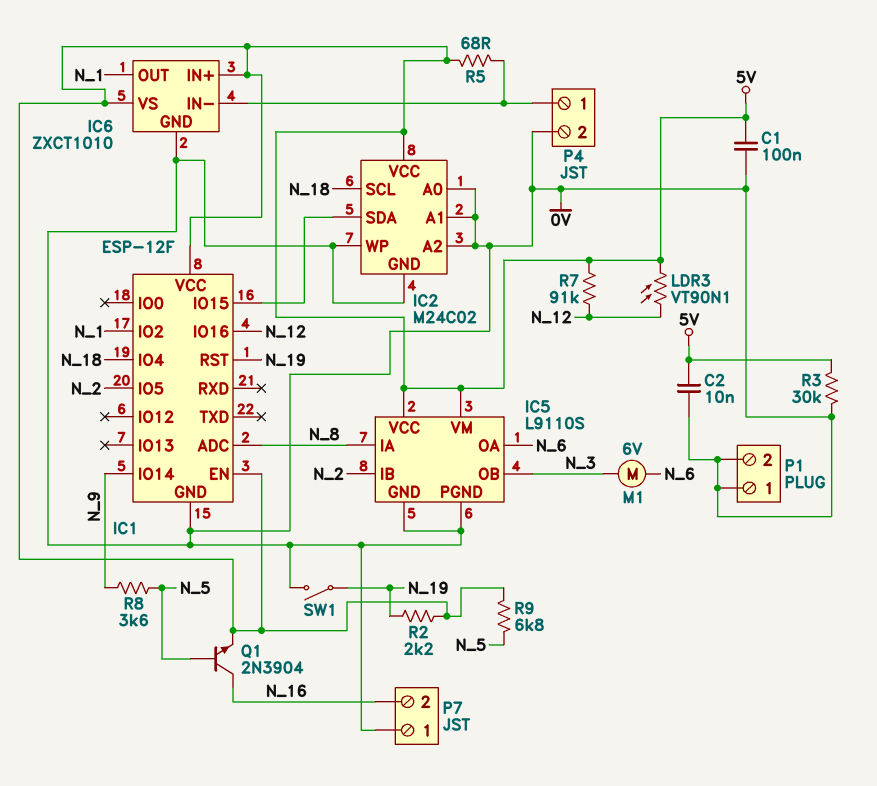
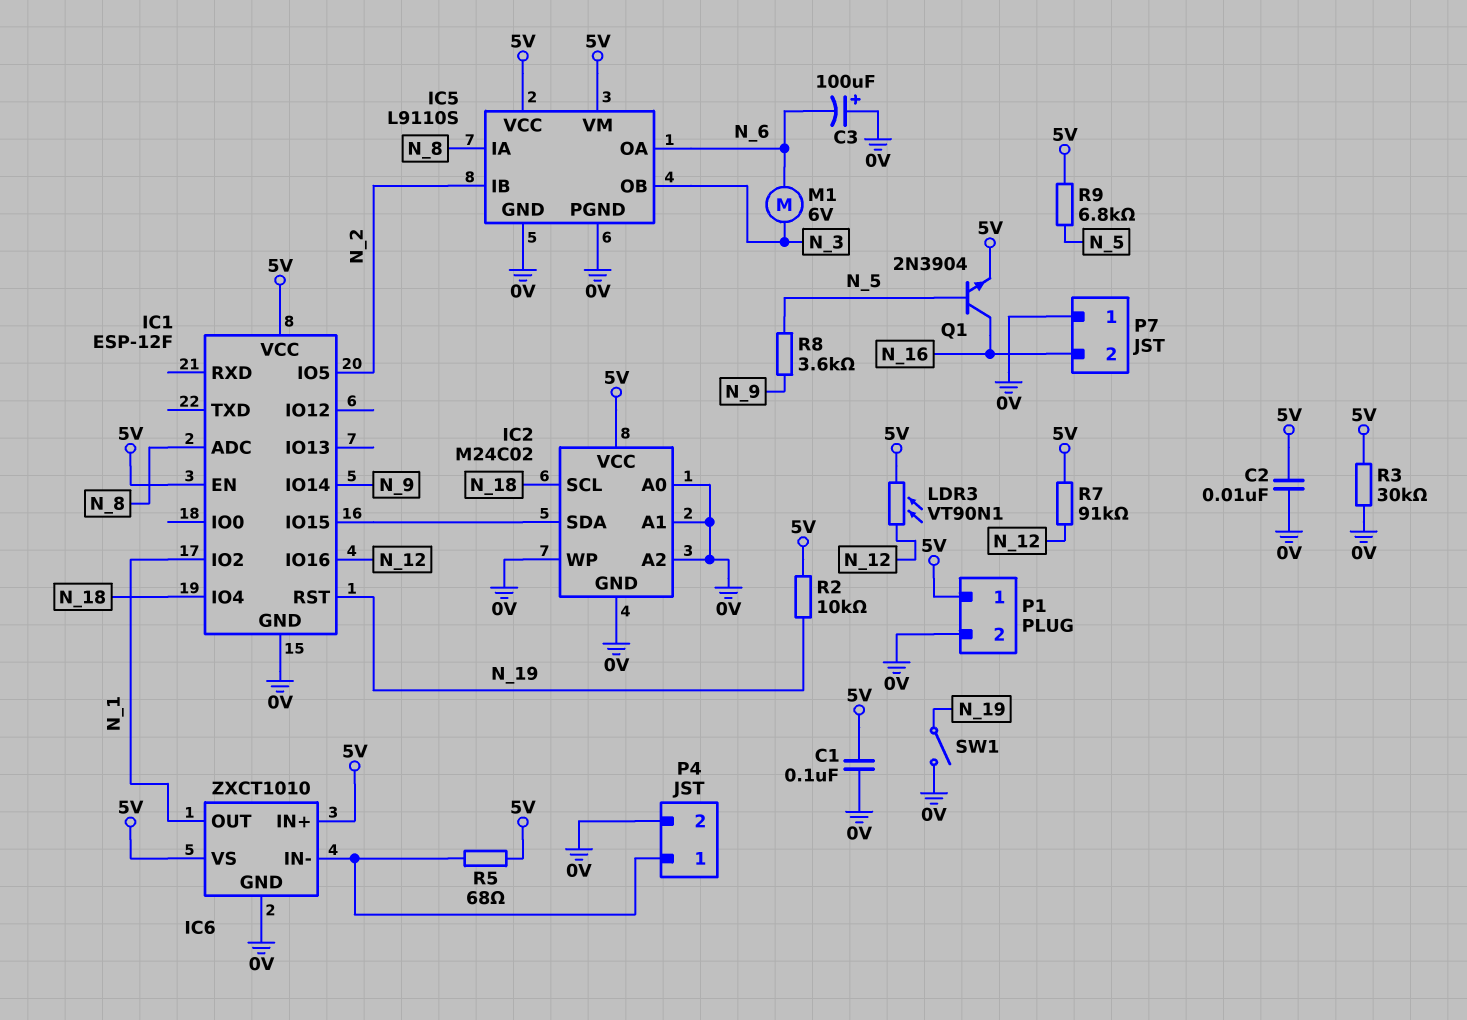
C3: none -> 100uF (plus 0V, minus N_6)
P1 pin 1: 0V -> 5V
R2: 2.2k (5V, N_19) -> 10k (5V, N_19)

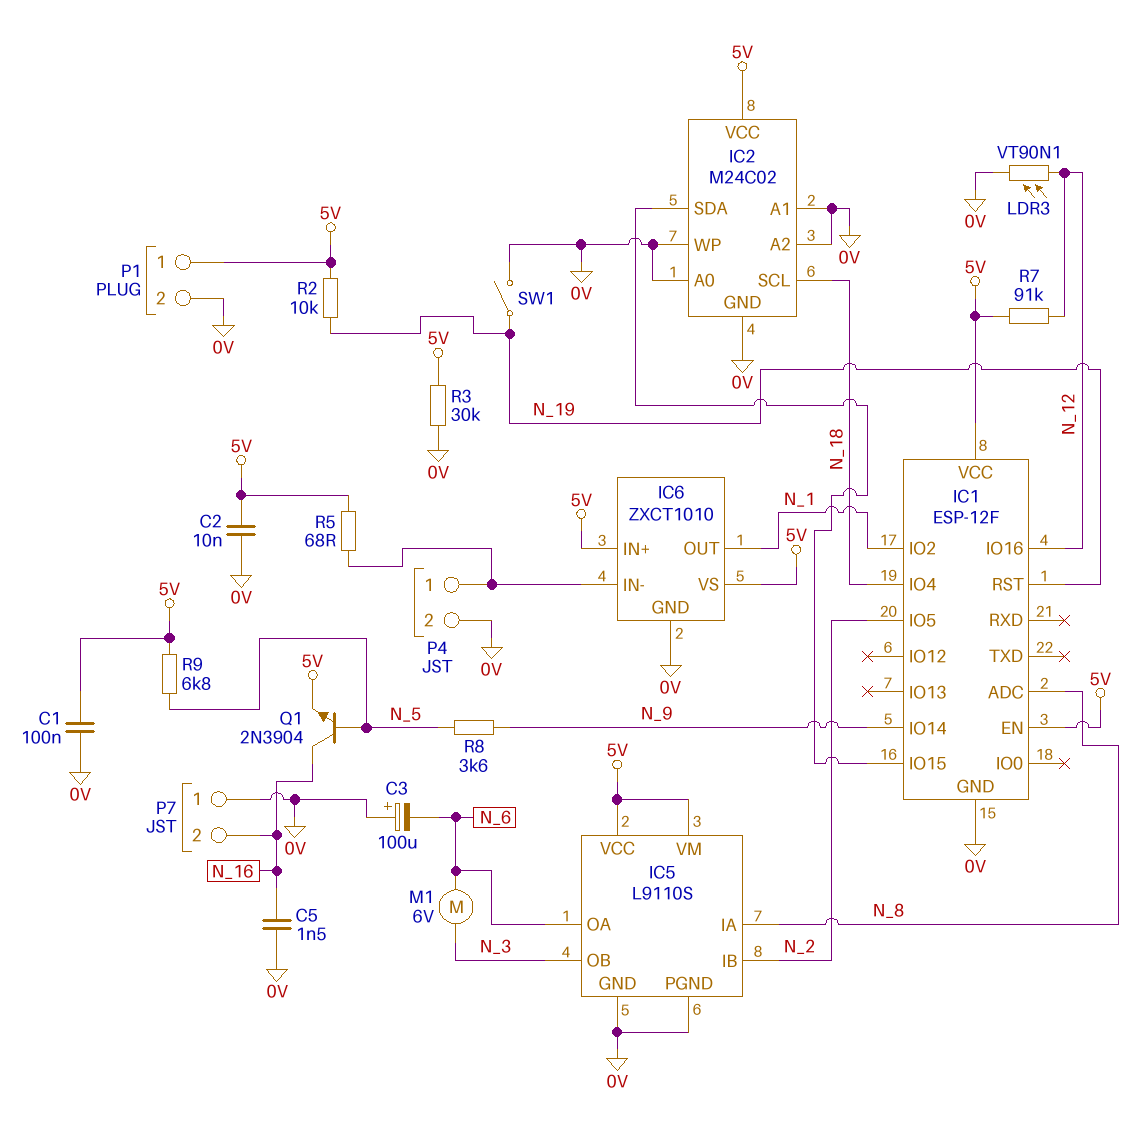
C5: none -> 1.5nF (0V, N_16)
LDR3: VT90N1 (5V, N_12) -> VT90N1 (0V, N_12)

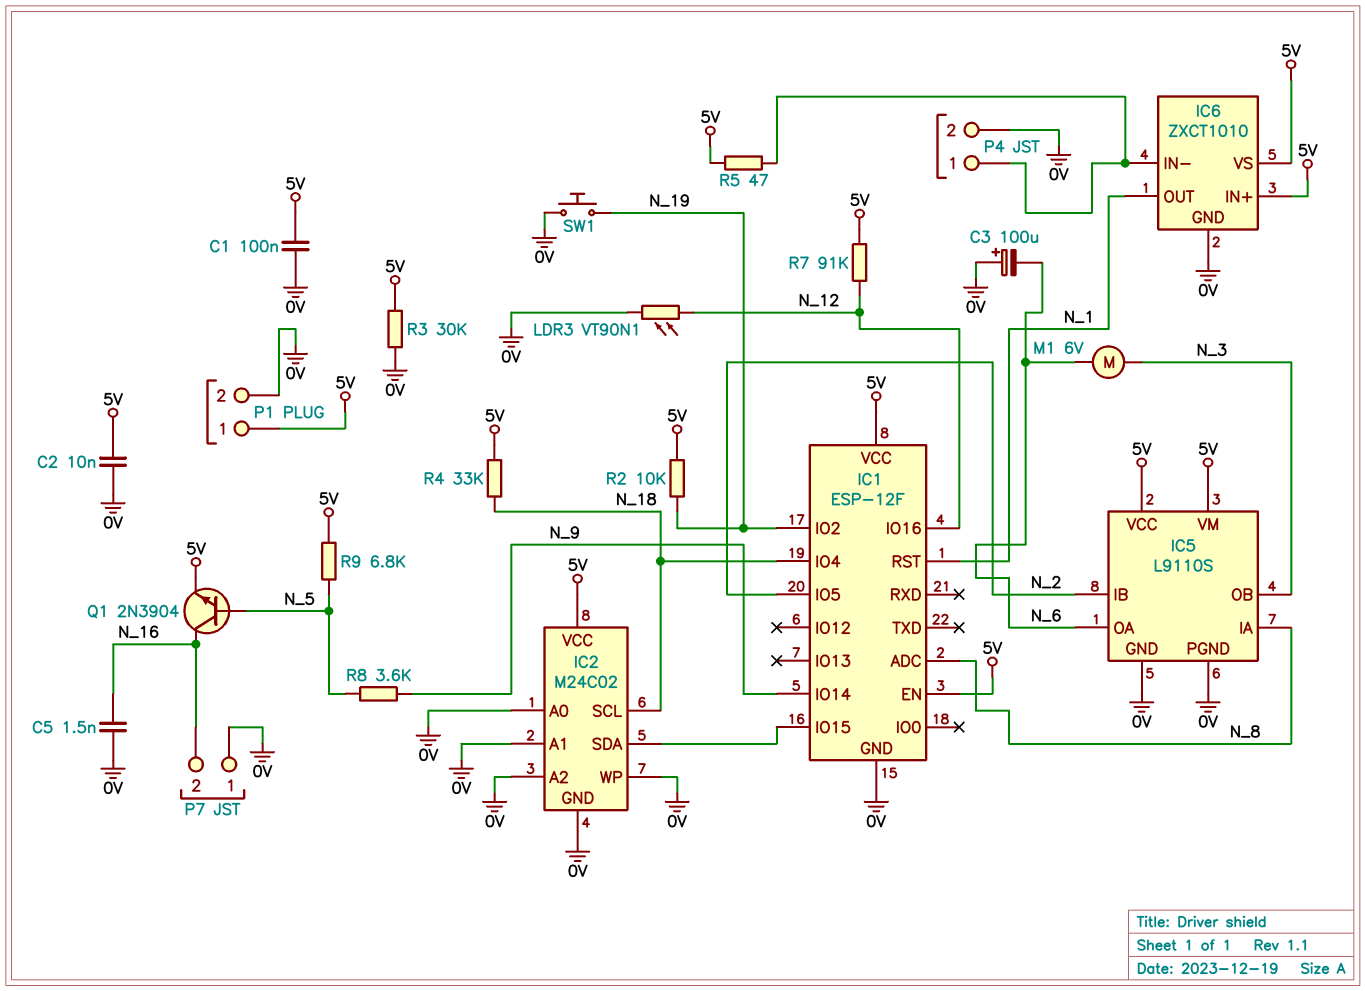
IC1 pin IO2: N_1 -> N_19
IC1 pin RST: N_19 -> N_1
R4: none -> 33k (5V, N_18)
R5: 68 (5V, IC6/IN-) -> 47 (5V, IC6/IN-)
SW1: switch (0V, N_19) -> button (0V, N_19)

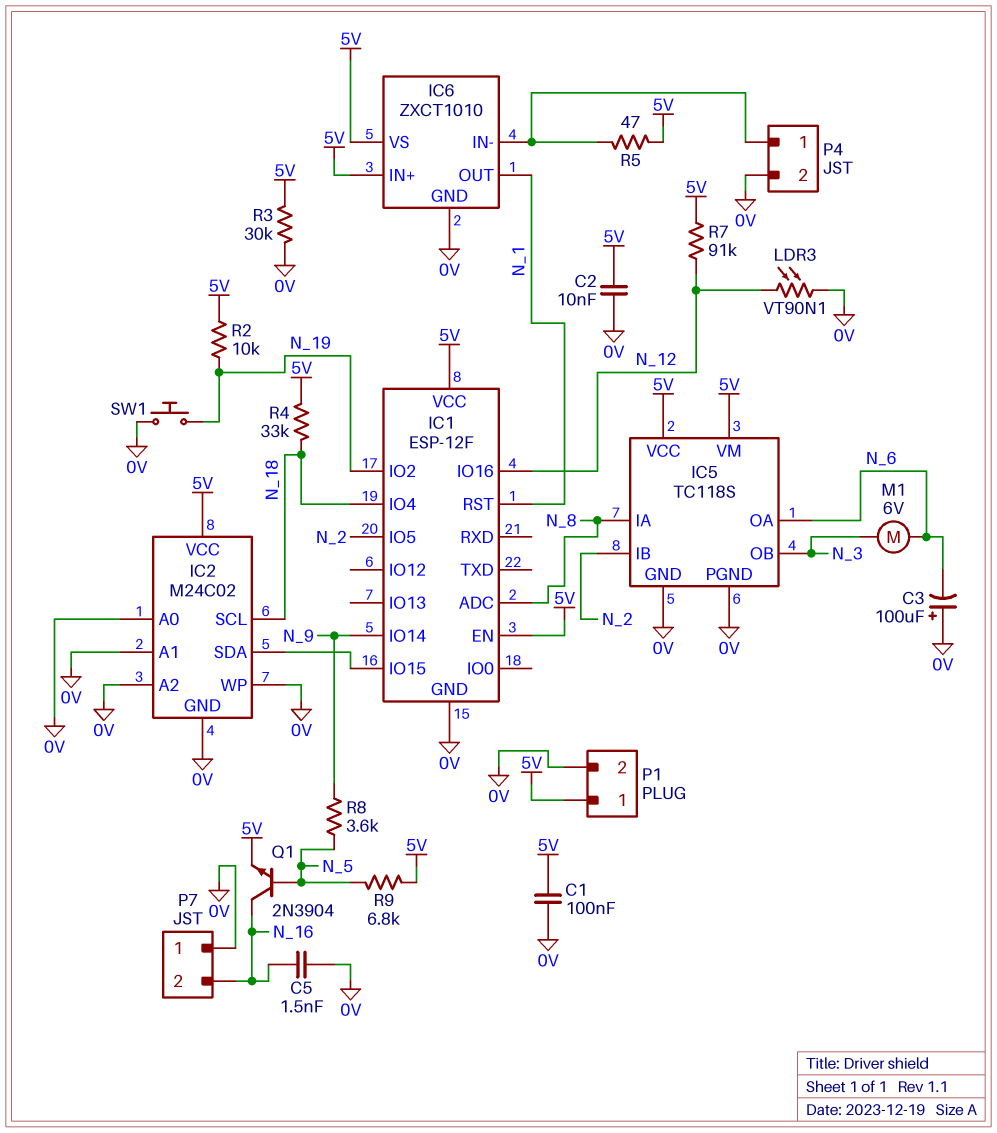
IC5: L9110S -> TC118S

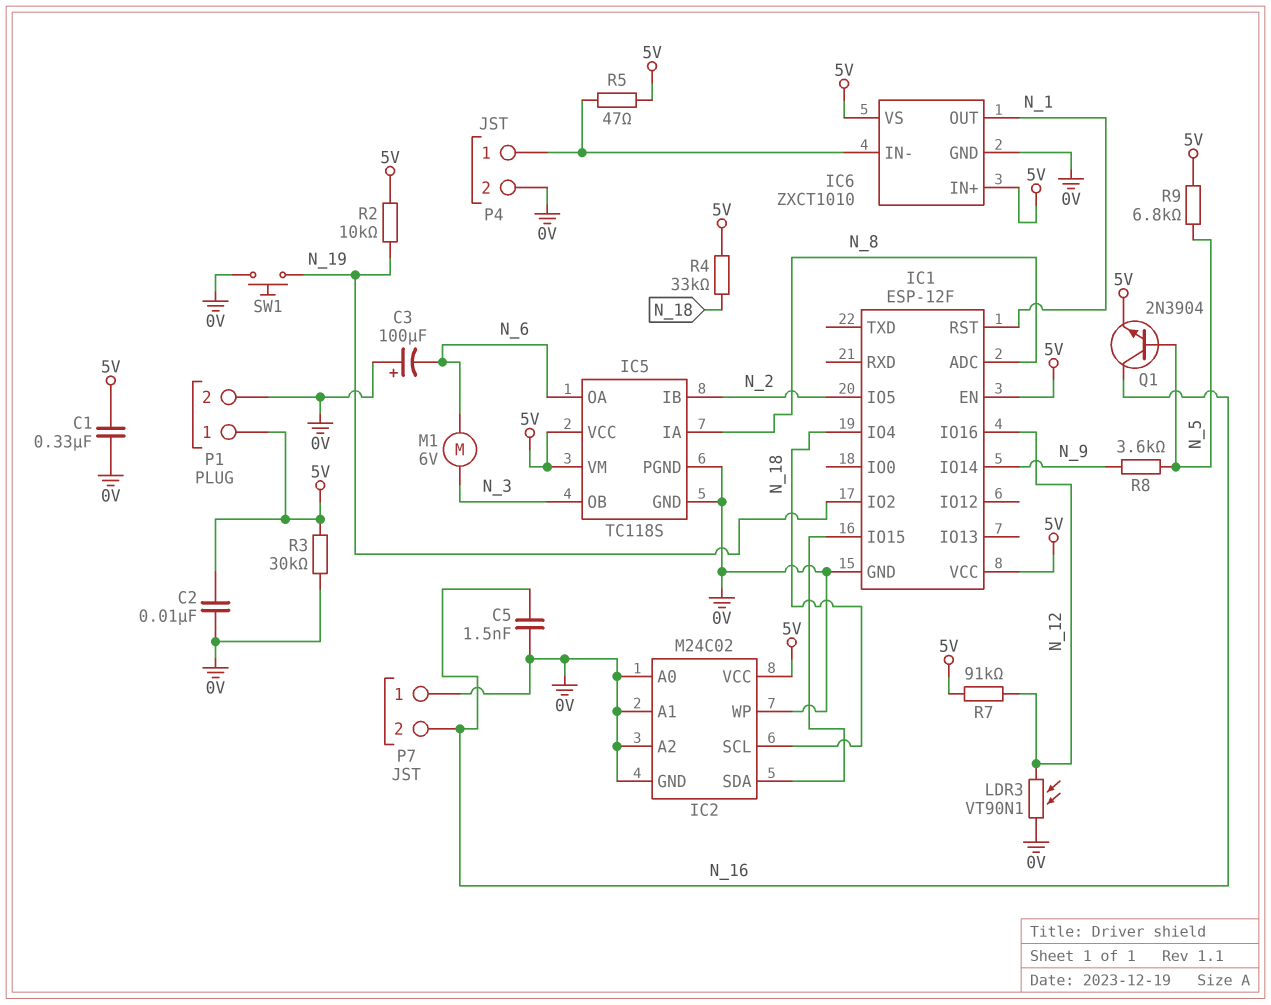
C1: 100nF (0V, 5V) -> 330nF (0V, 5V)

